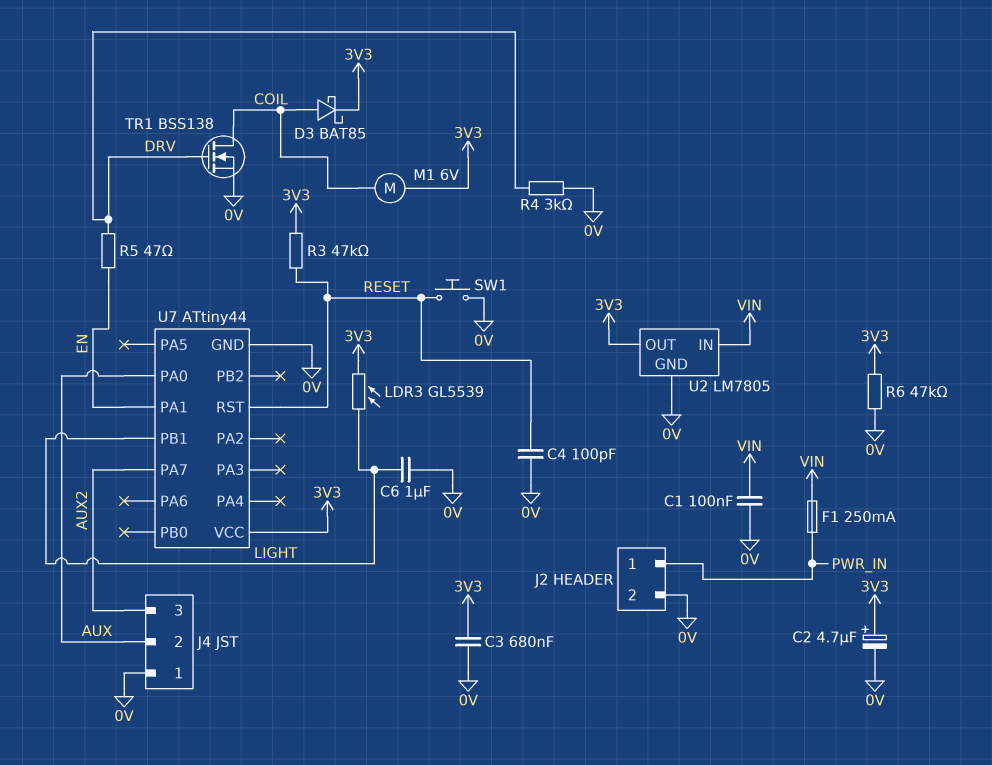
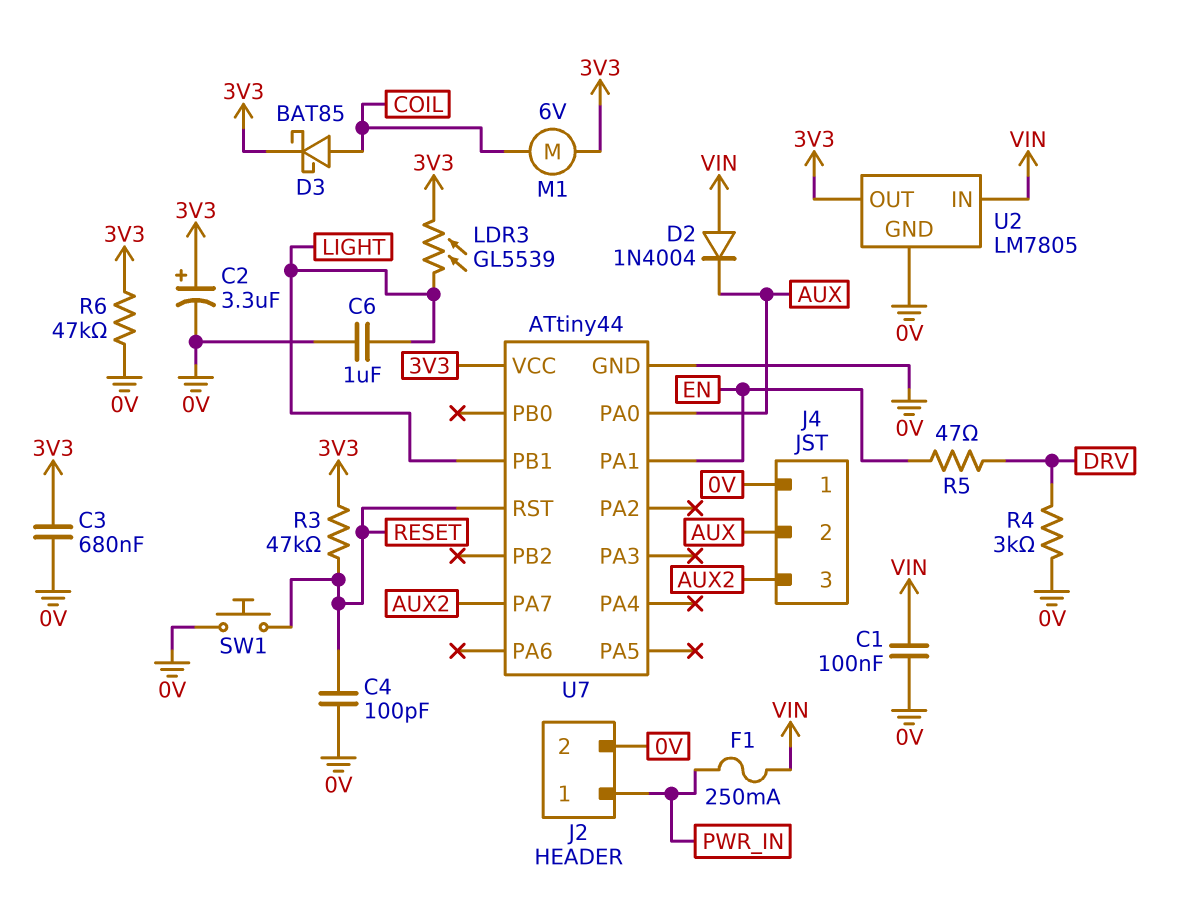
C2: 4.7uF (plus 3V3, minus 0V) -> 3.3uF (plus 3V3, minus 0V)
D2: none -> diode 1N4004 (A VIN, K AUX)
TR1: NMOS BSS138 (G DRV, D COIL, S 0V) -> none

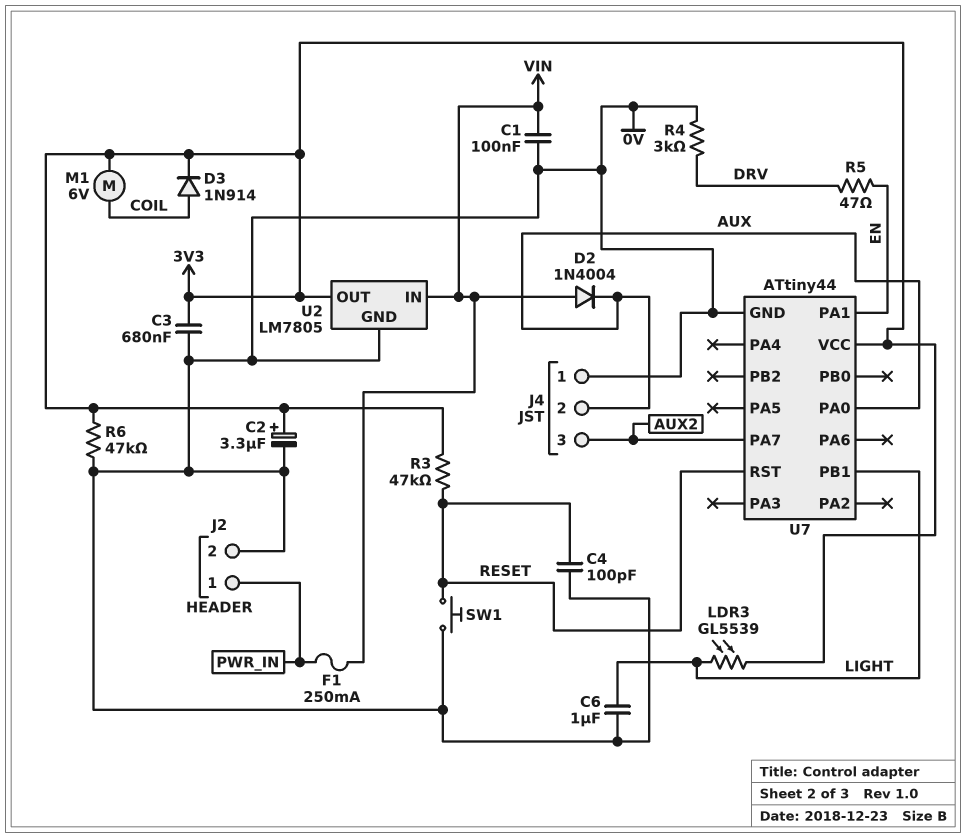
D3: schottky BAT85 (A COIL, K 3V3) -> diode 1N914 (A COIL, K 3V3)

